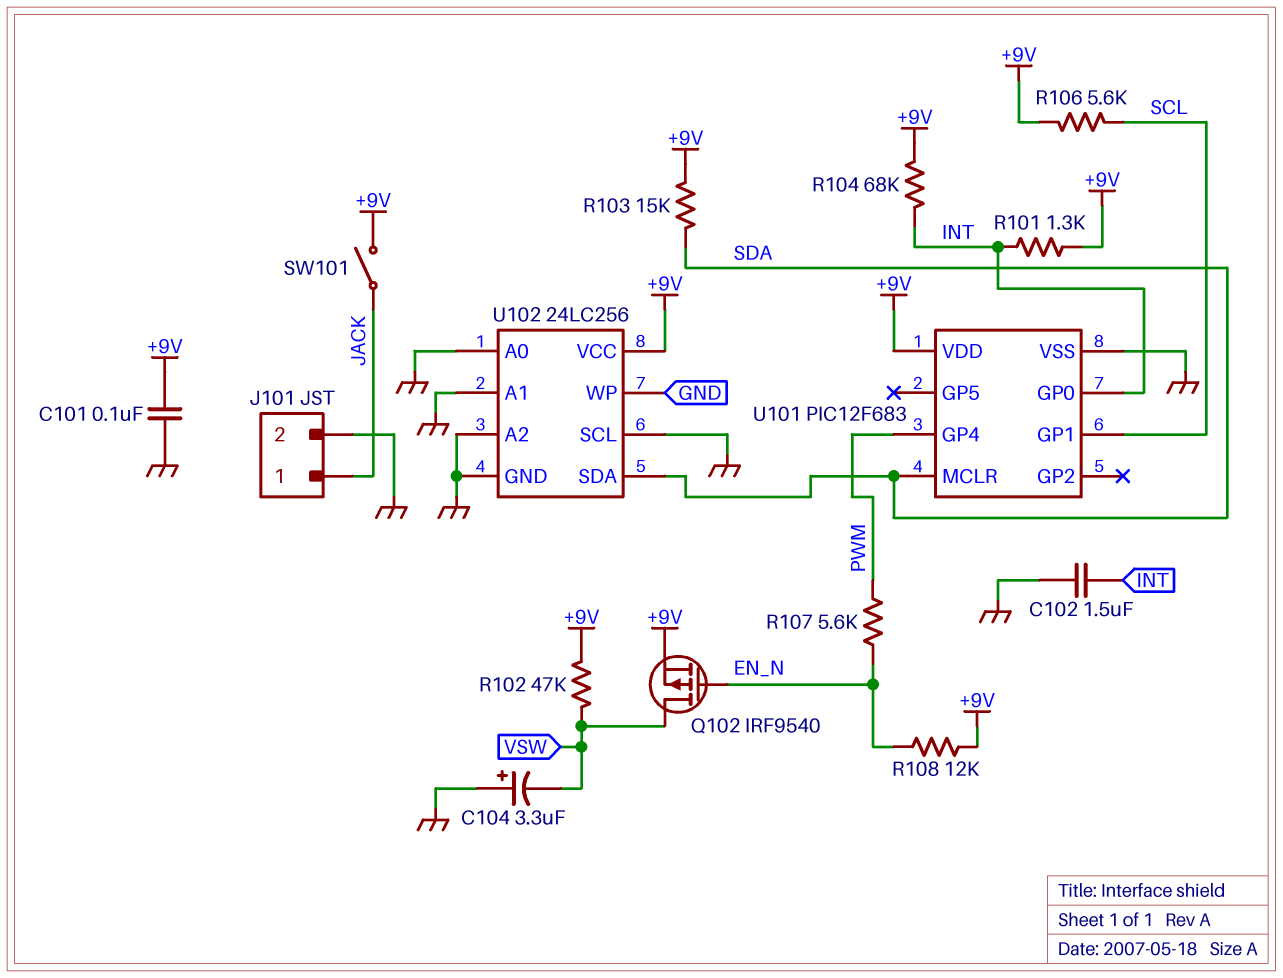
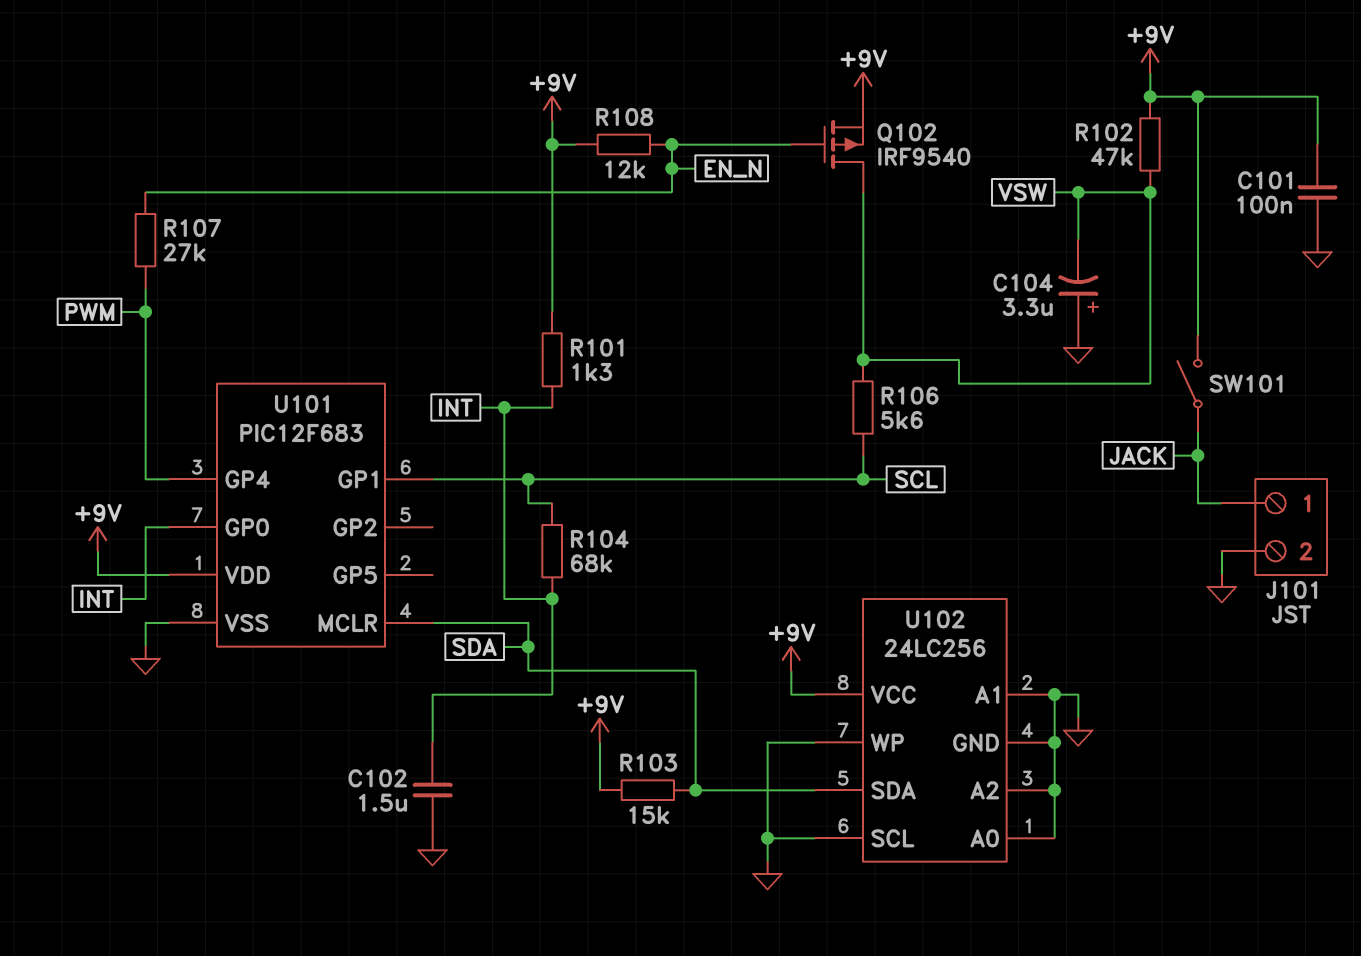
R104: 68k (+9V, INT) -> 68k (INT, SCL)
R106: 5.6k (+9V, SCL) -> 5.6k (SCL, VSW)
R107: 5.6k (EN_N, PWM) -> 27k (EN_N, PWM)

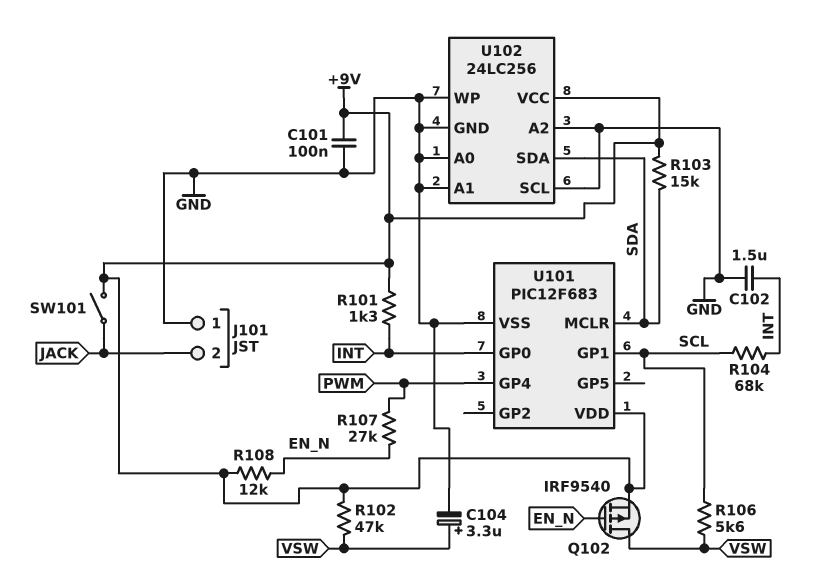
C104: 3.3uF (plus GND, minus VSW) -> 3.3uF (plus VSW, minus GND)
J101 pin 1: JACK -> GND
J101 pin 2: GND -> JACK

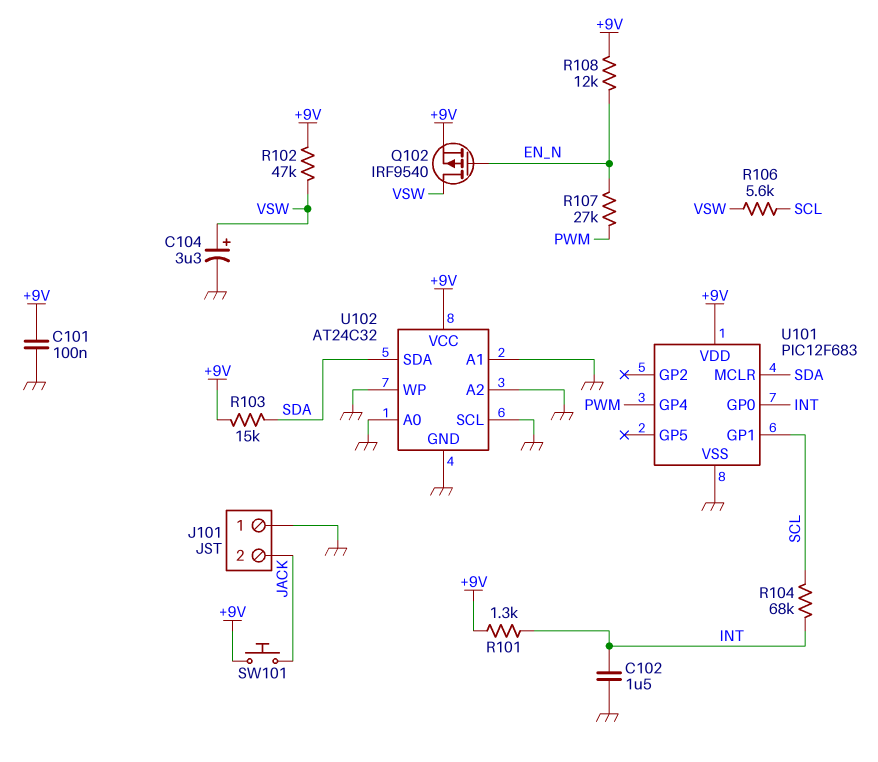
SW101: switch (+9V, JACK) -> button (+9V, JACK)
U102: 24LC256 -> AT24C32

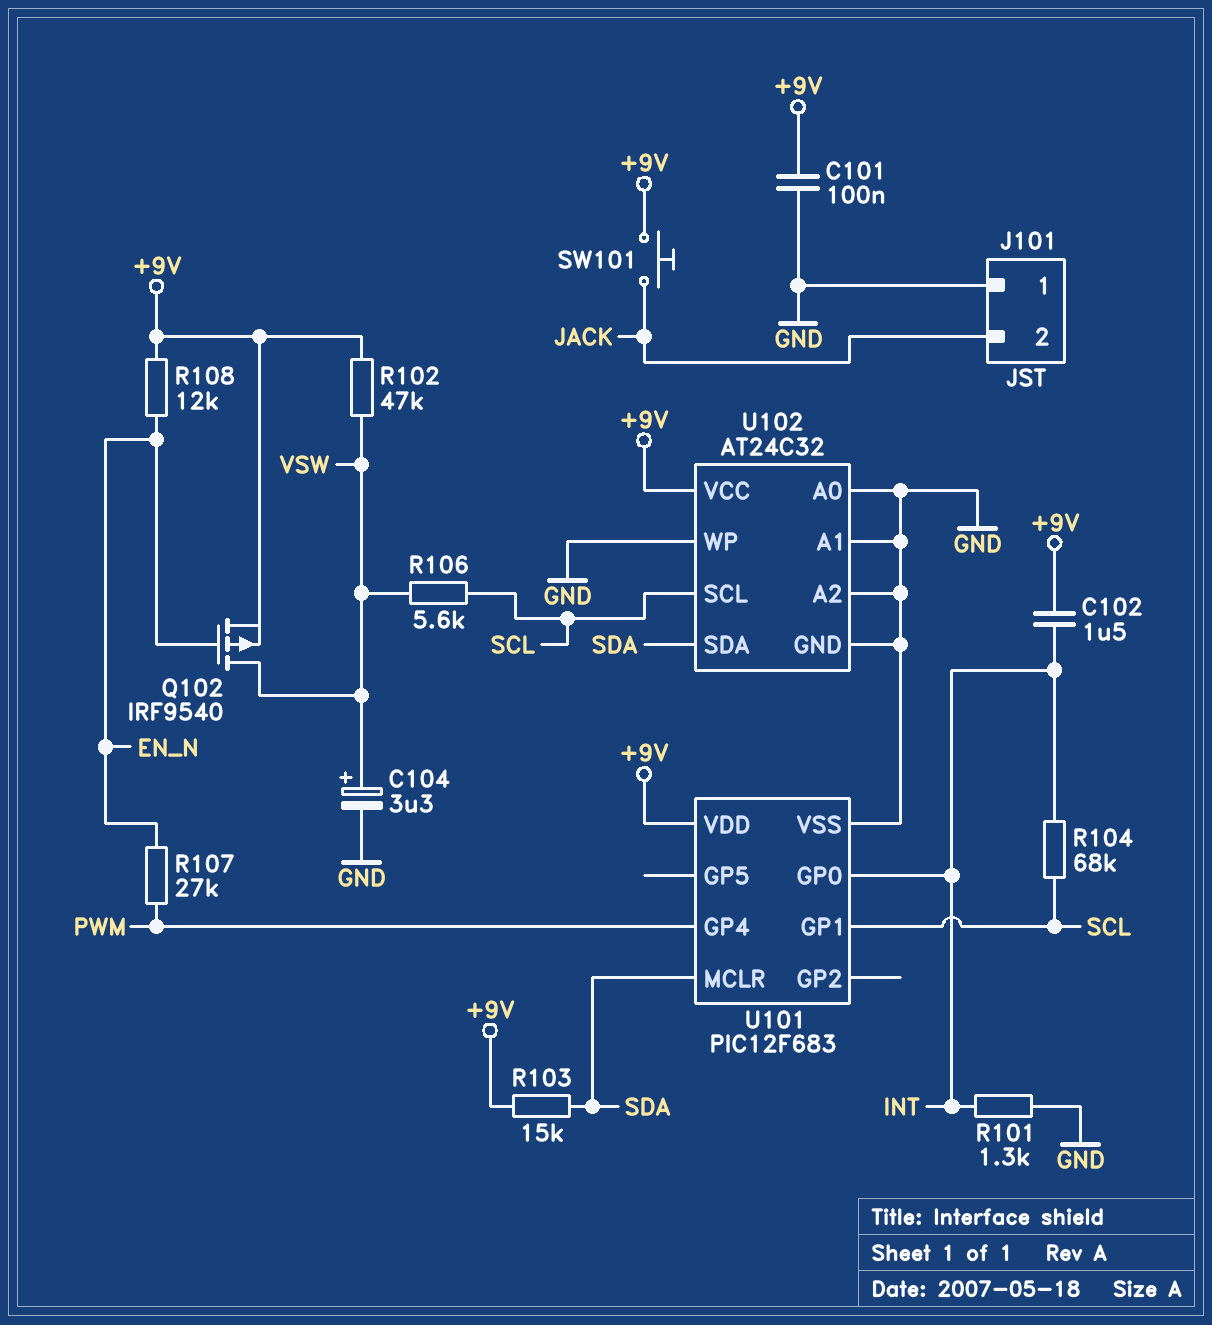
C102: 1.5uF (GND, INT) -> 1.5uF (+9V, INT)
R101: 1.3k (+9V, INT) -> 1.3k (GND, INT)
U102 pin SCL: GND -> SCL

